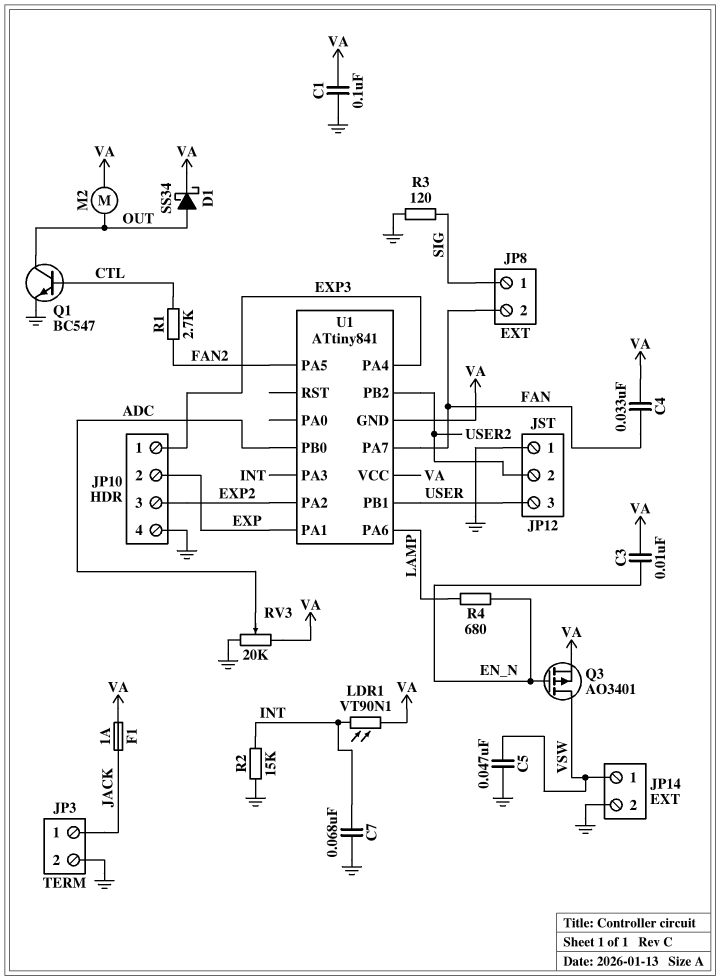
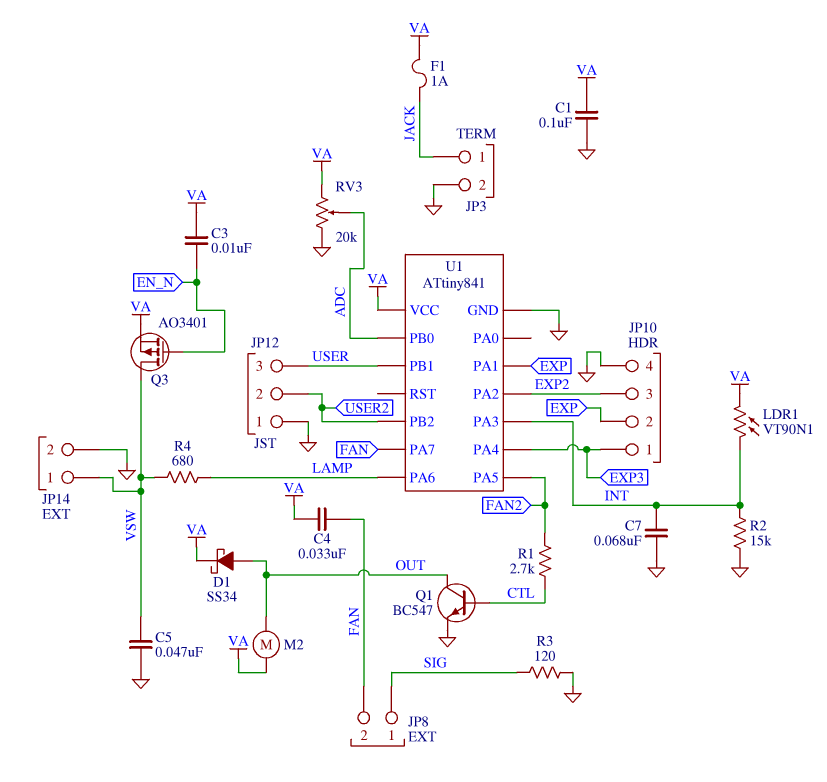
R4: 680 (EN_N, LAMP) -> 680 (LAMP, VSW)
U1 pin GND: VA -> GND

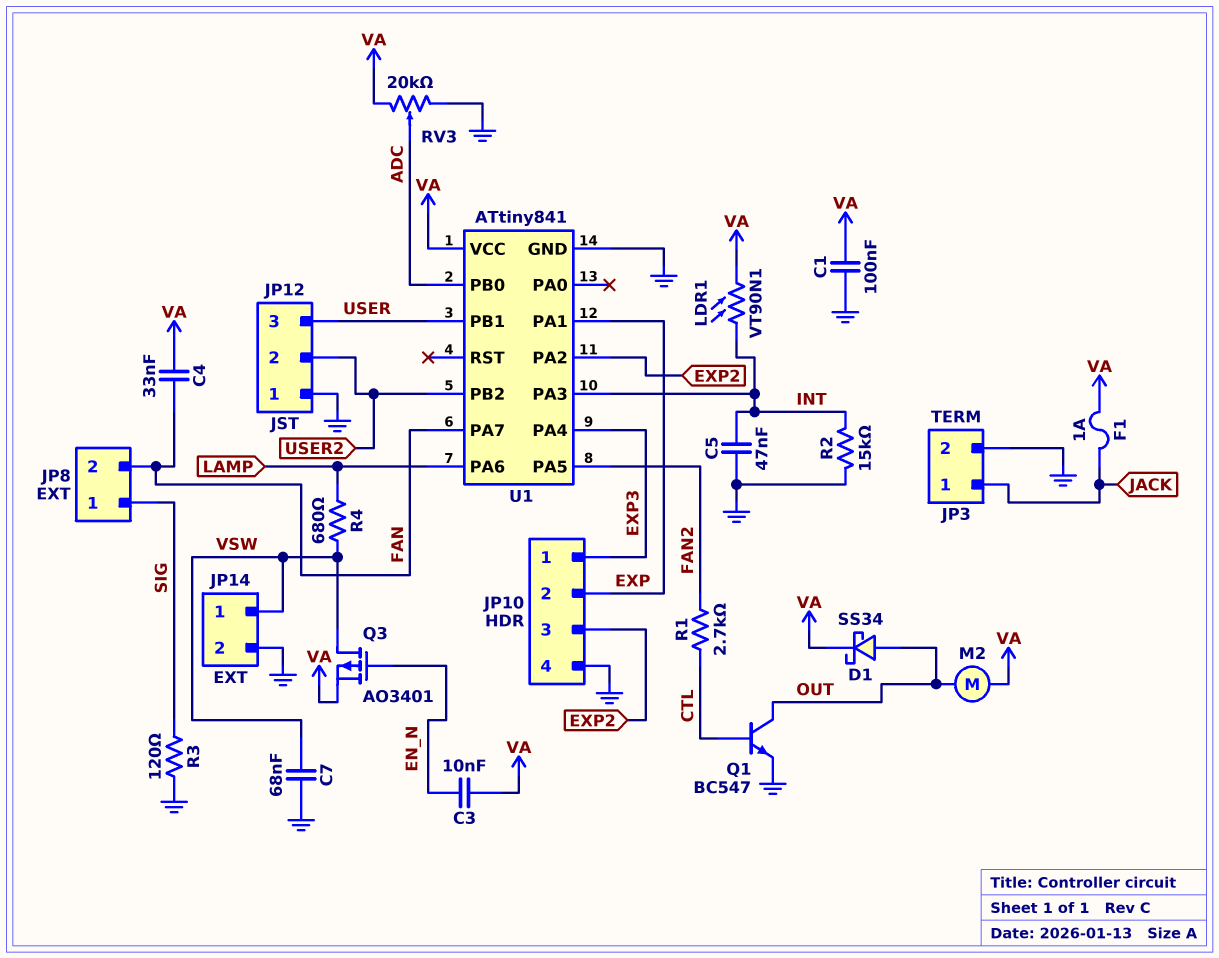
C5: 47nF (GND, VSW) -> 47nF (GND, INT)
C7: 68nF (GND, INT) -> 68nF (GND, VSW)

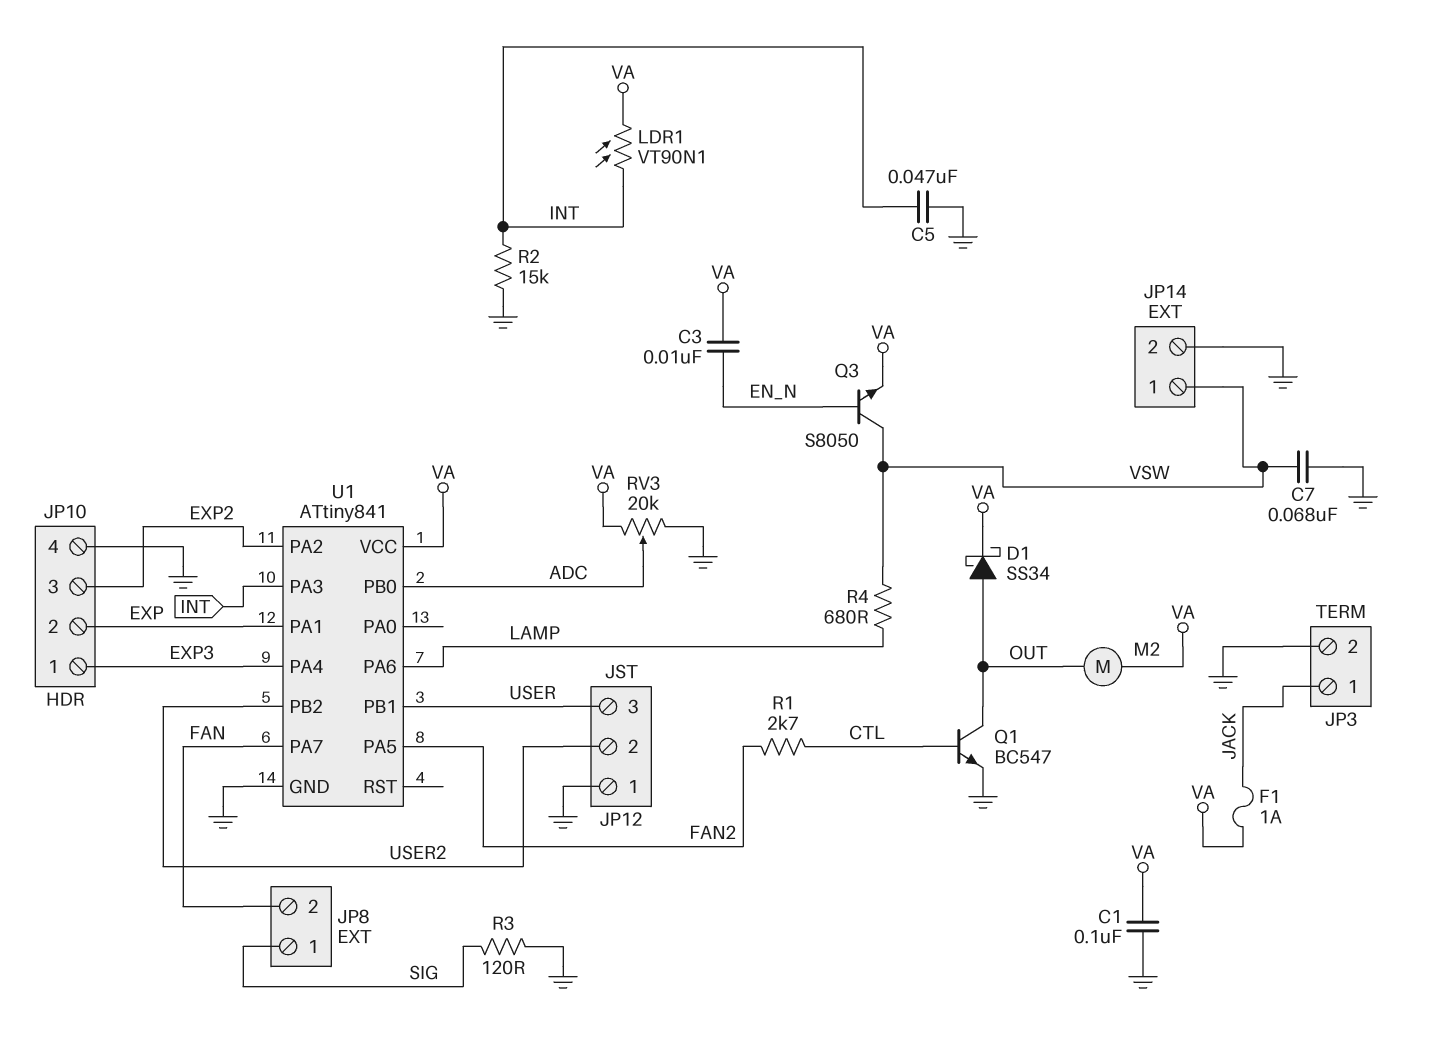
C4: 33nF (FAN, VA) -> none
Q3: PMOS AO3401 (G EN_N, D VSW, S VA) -> NPN S8050 (B EN_N, C VSW, E VA)

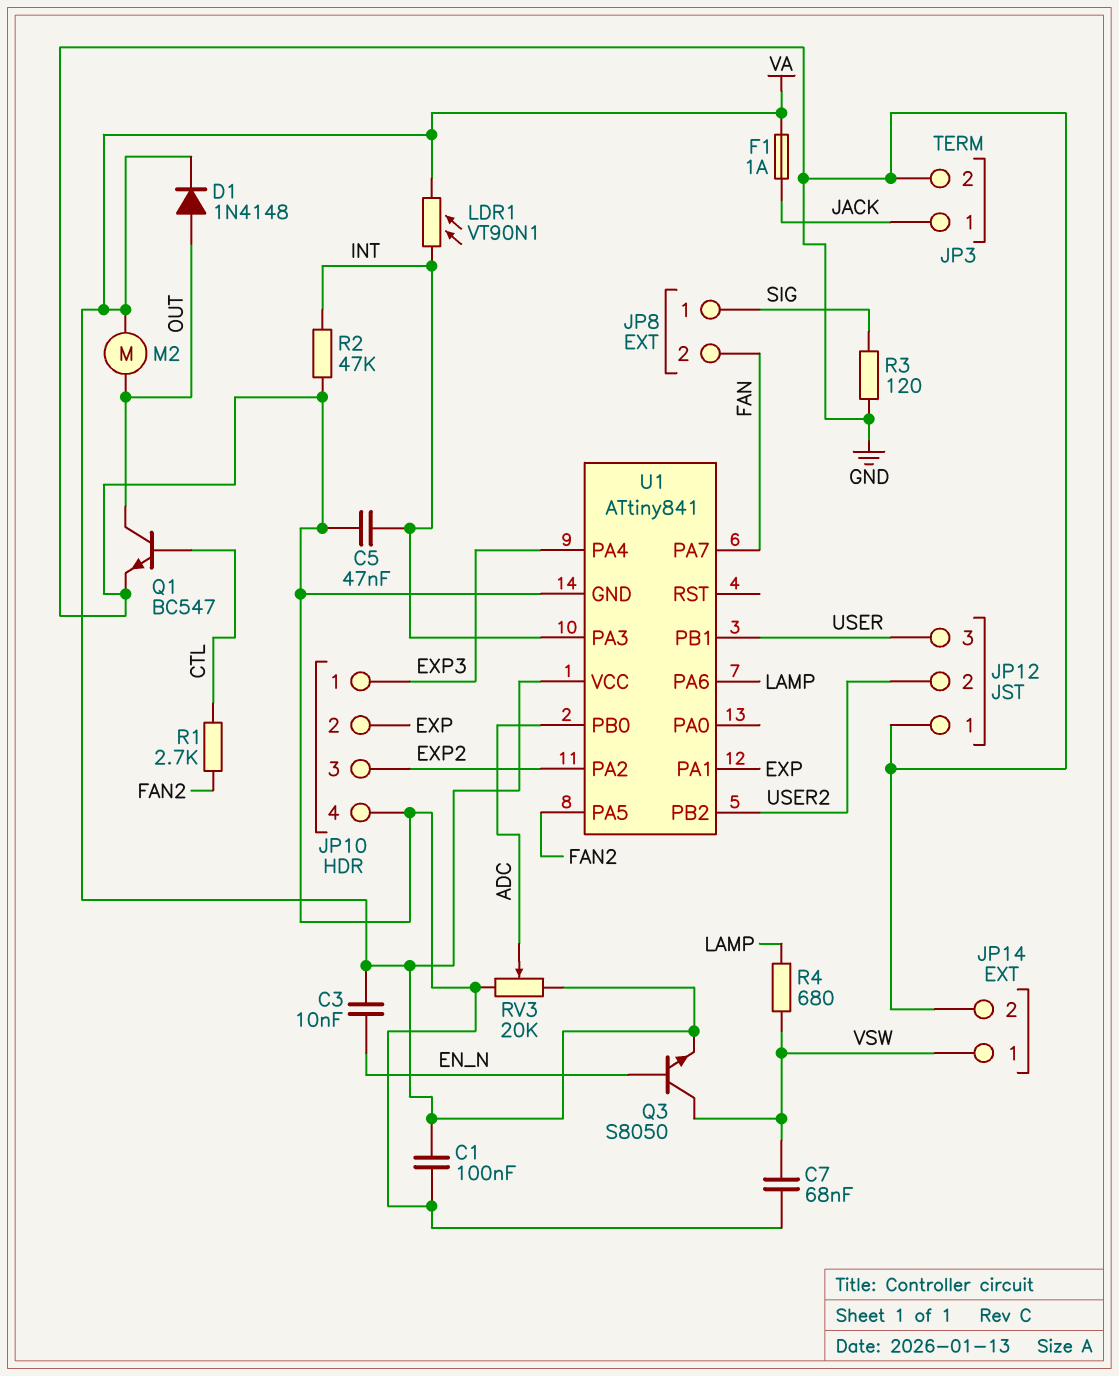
D1: schottky SS34 (A OUT, K VA) -> diode 1N4148 (A OUT, K VA)
R2: 15k (GND, INT) -> 47k (GND, INT)

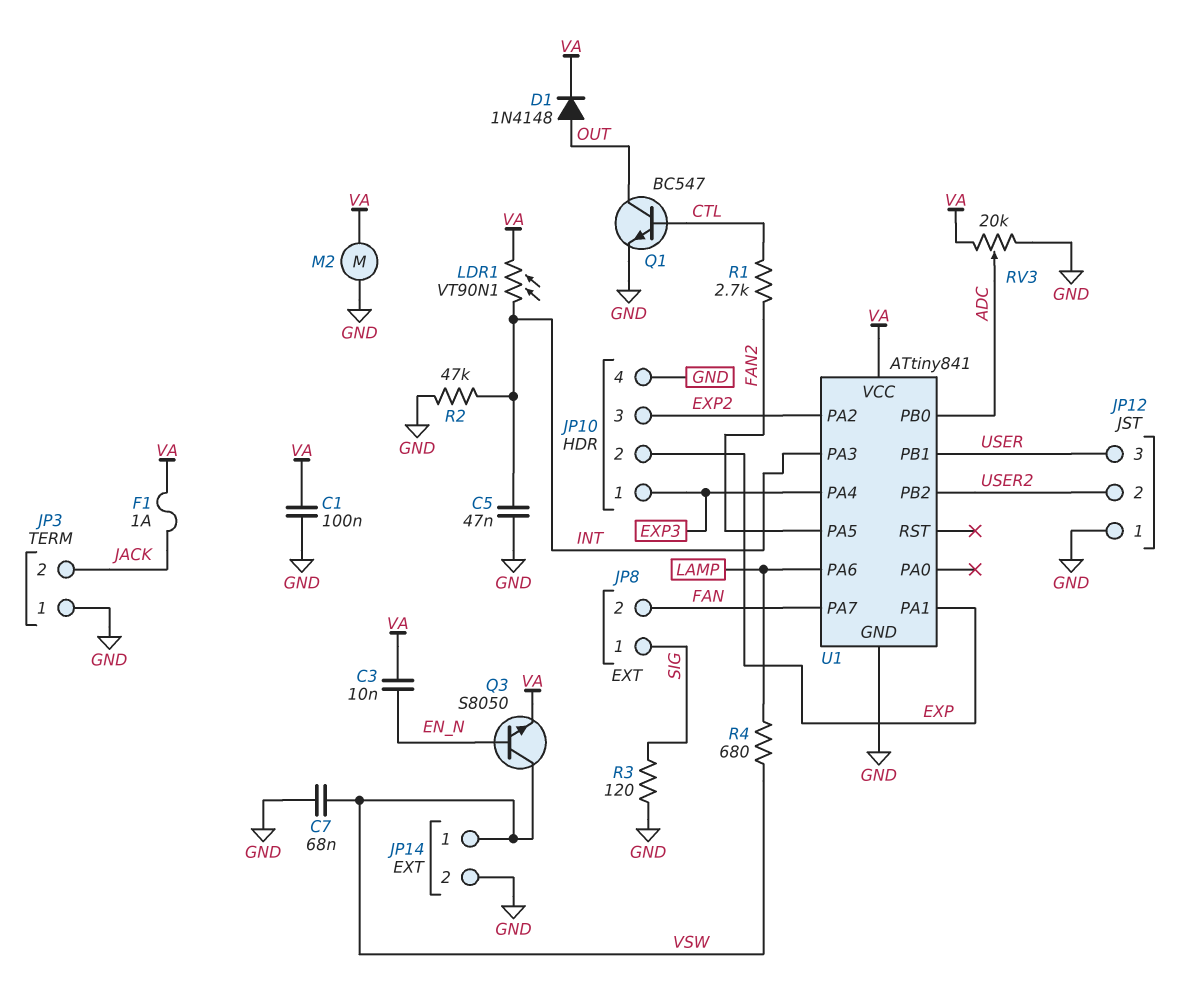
JP3 pin 1: JACK -> GND
JP3 pin 2: GND -> JACK
M2: motor (OUT, VA) -> motor (GND, VA)

